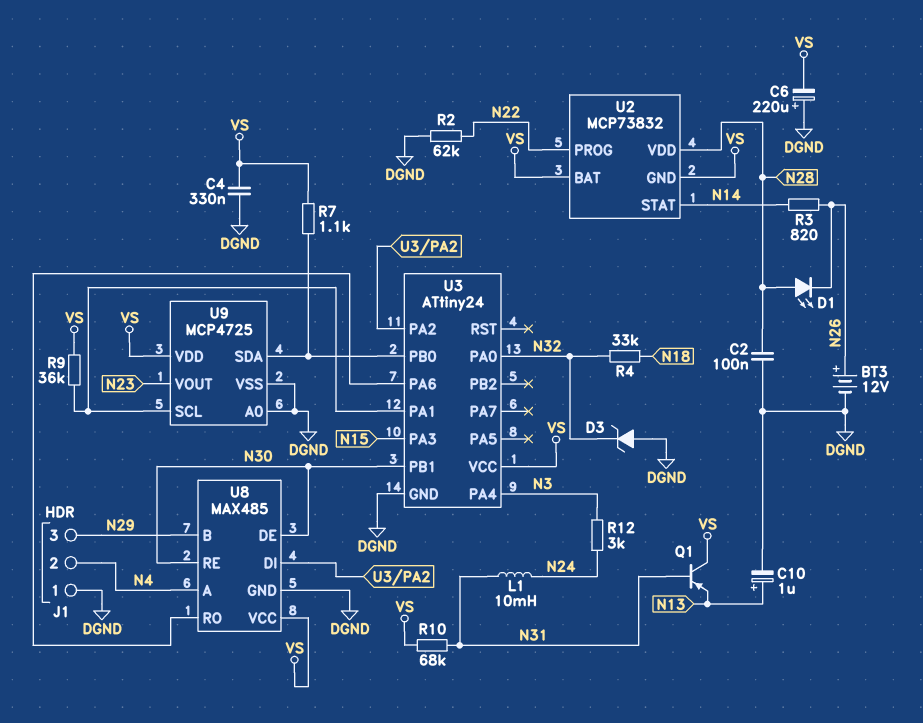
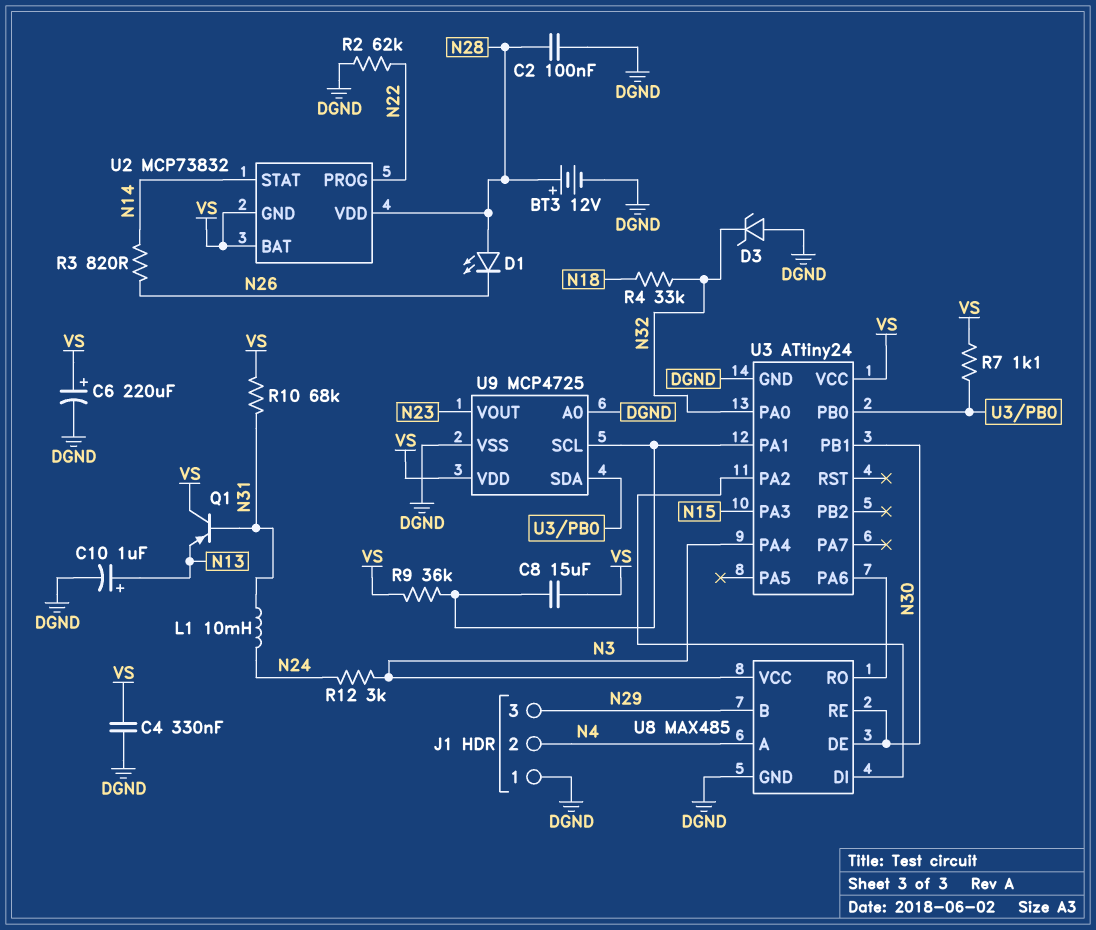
BT3: 12V (plus N26, minus DGND) -> 12V (plus N28, minus DGND)
C6: 220uF (plus DGND, minus VS) -> 220uF (plus VS, minus DGND)
C8: none -> 15uF (U3/PA1, VS)
U8 pin VCC: VS -> N3

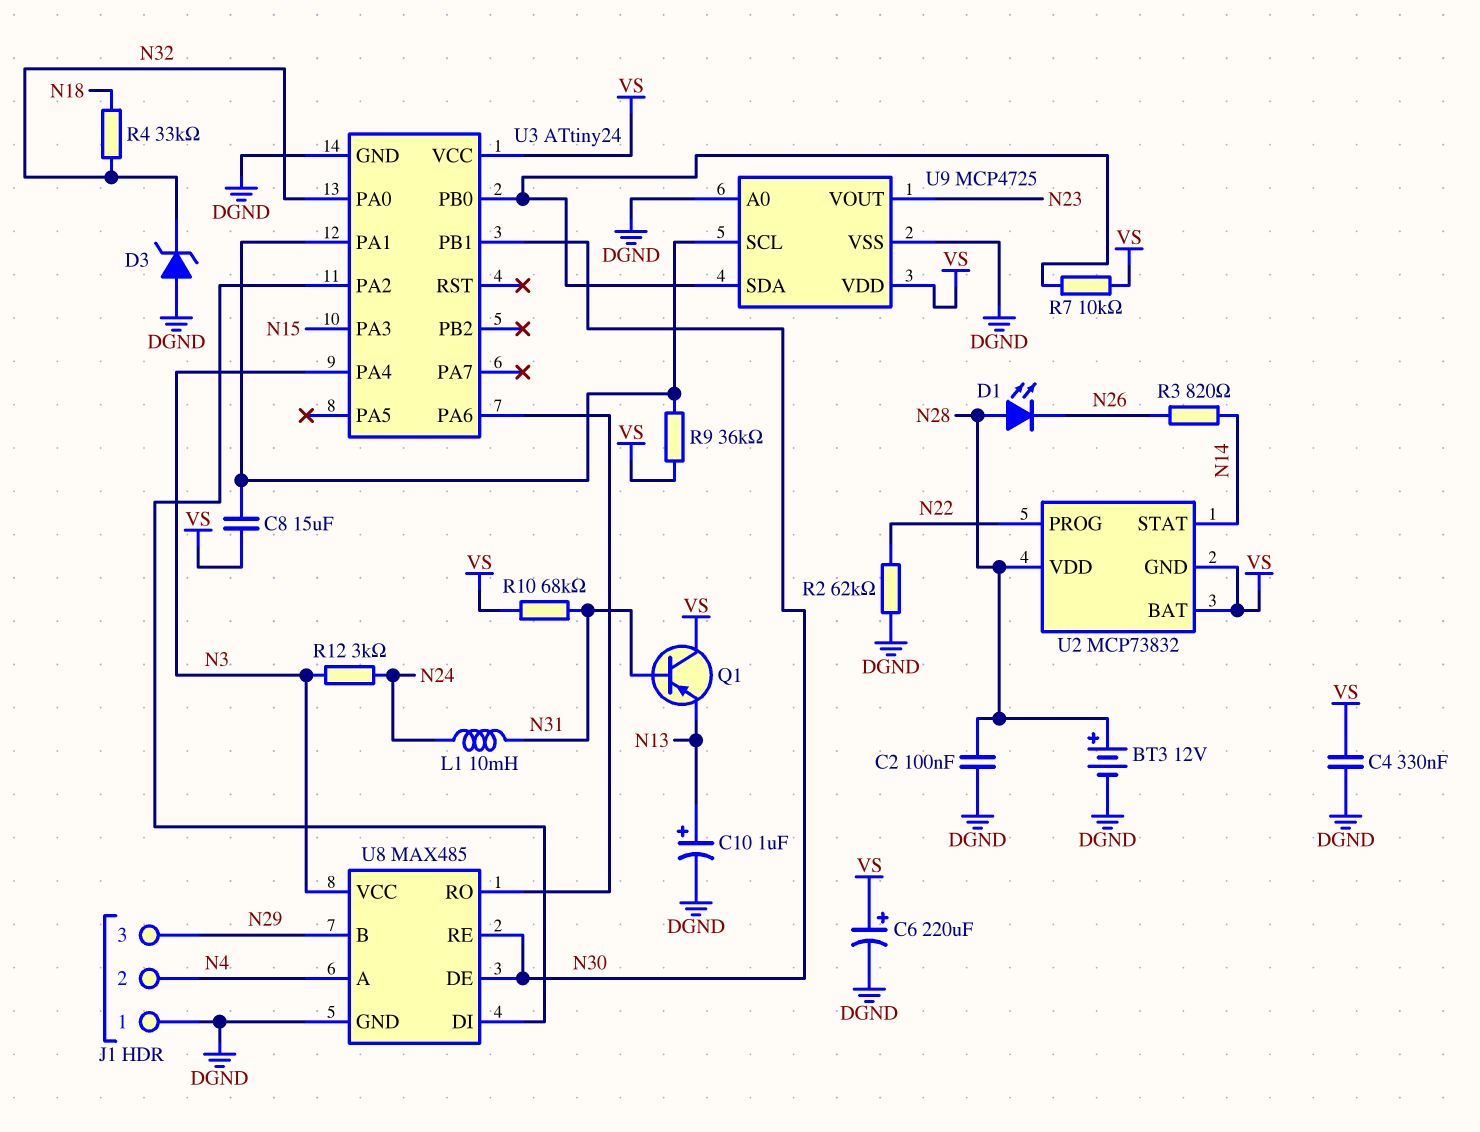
R7: 1.1k (U3/PB0, VS) -> 10k (U3/PB0, VS)

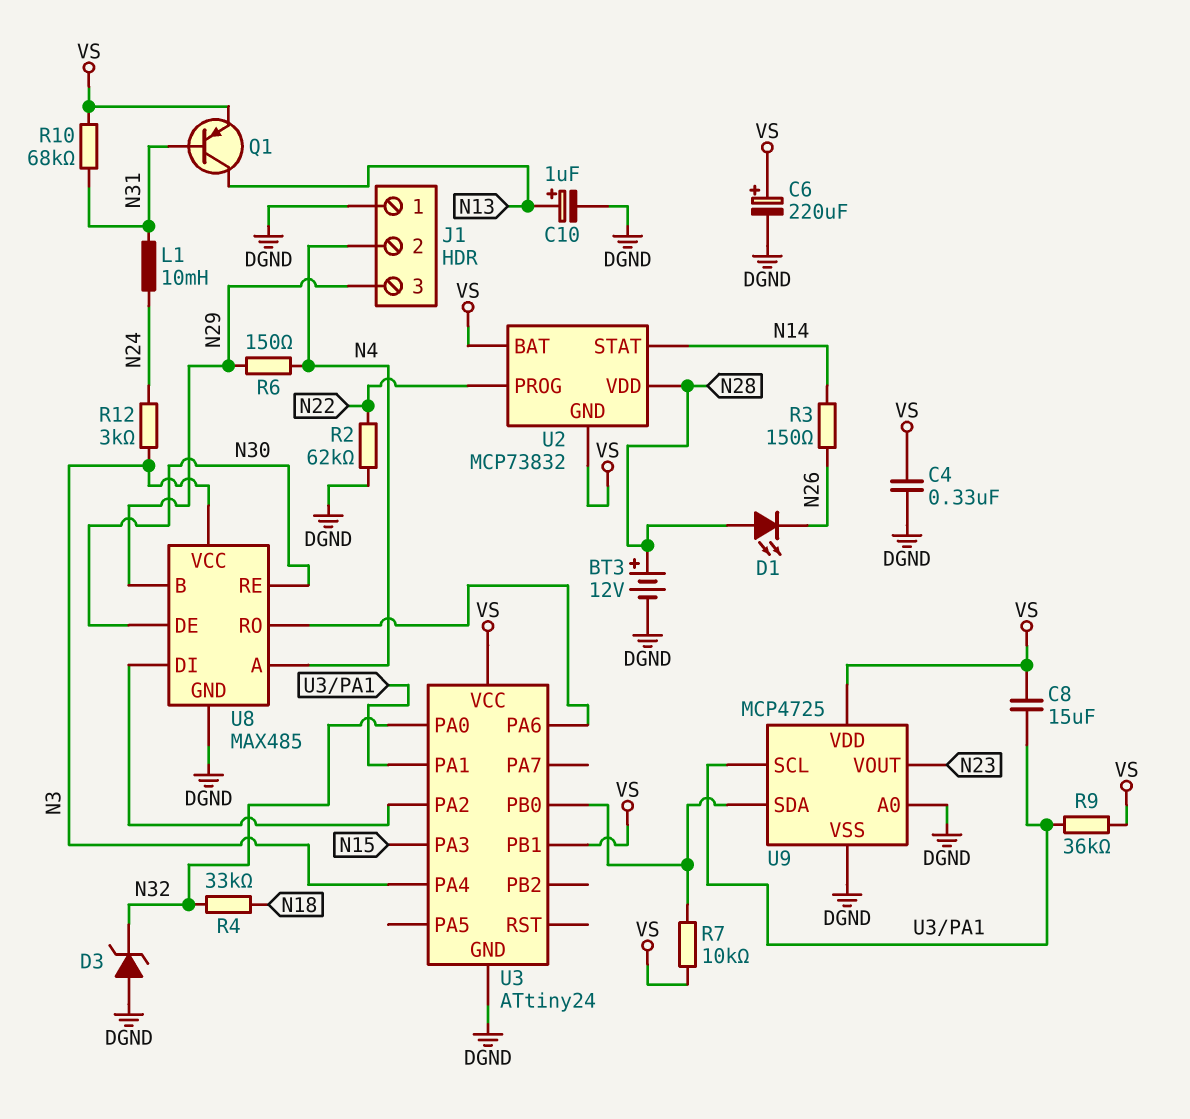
C2: 100nF (DGND, N28) -> none
Q1: PNP (B N31, C VS, E N13) -> PNP (B N31, C N13, E VS)
R3: 820 (N14, N26) -> 150 (N14, N26)
R6: none -> 150 (N4, N29)
U3 pin PB1: N30 -> VS

